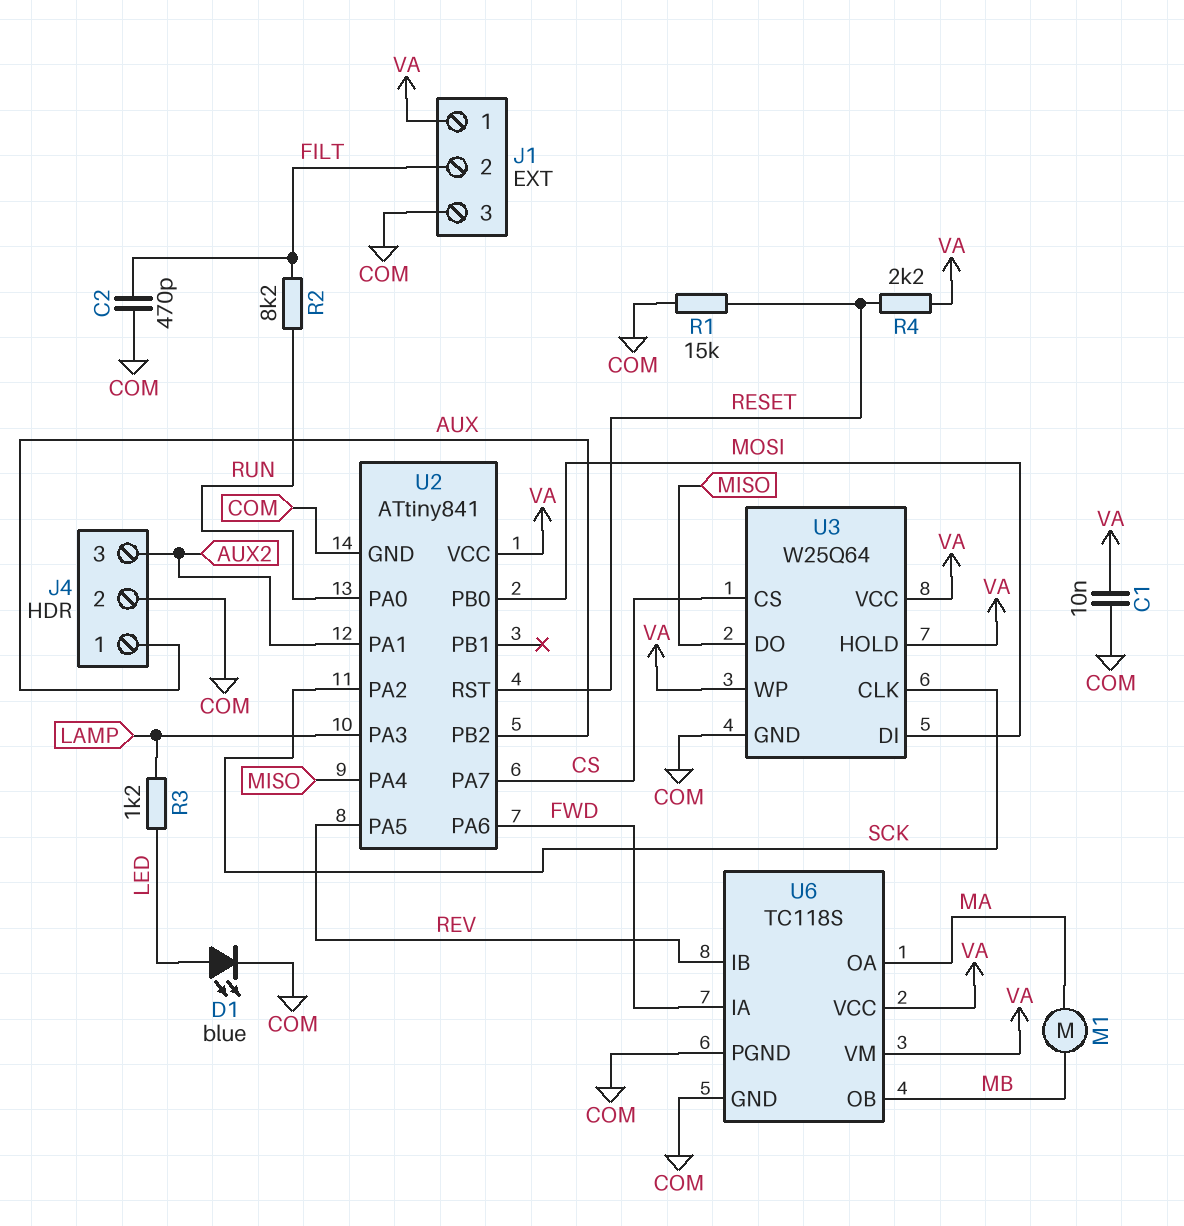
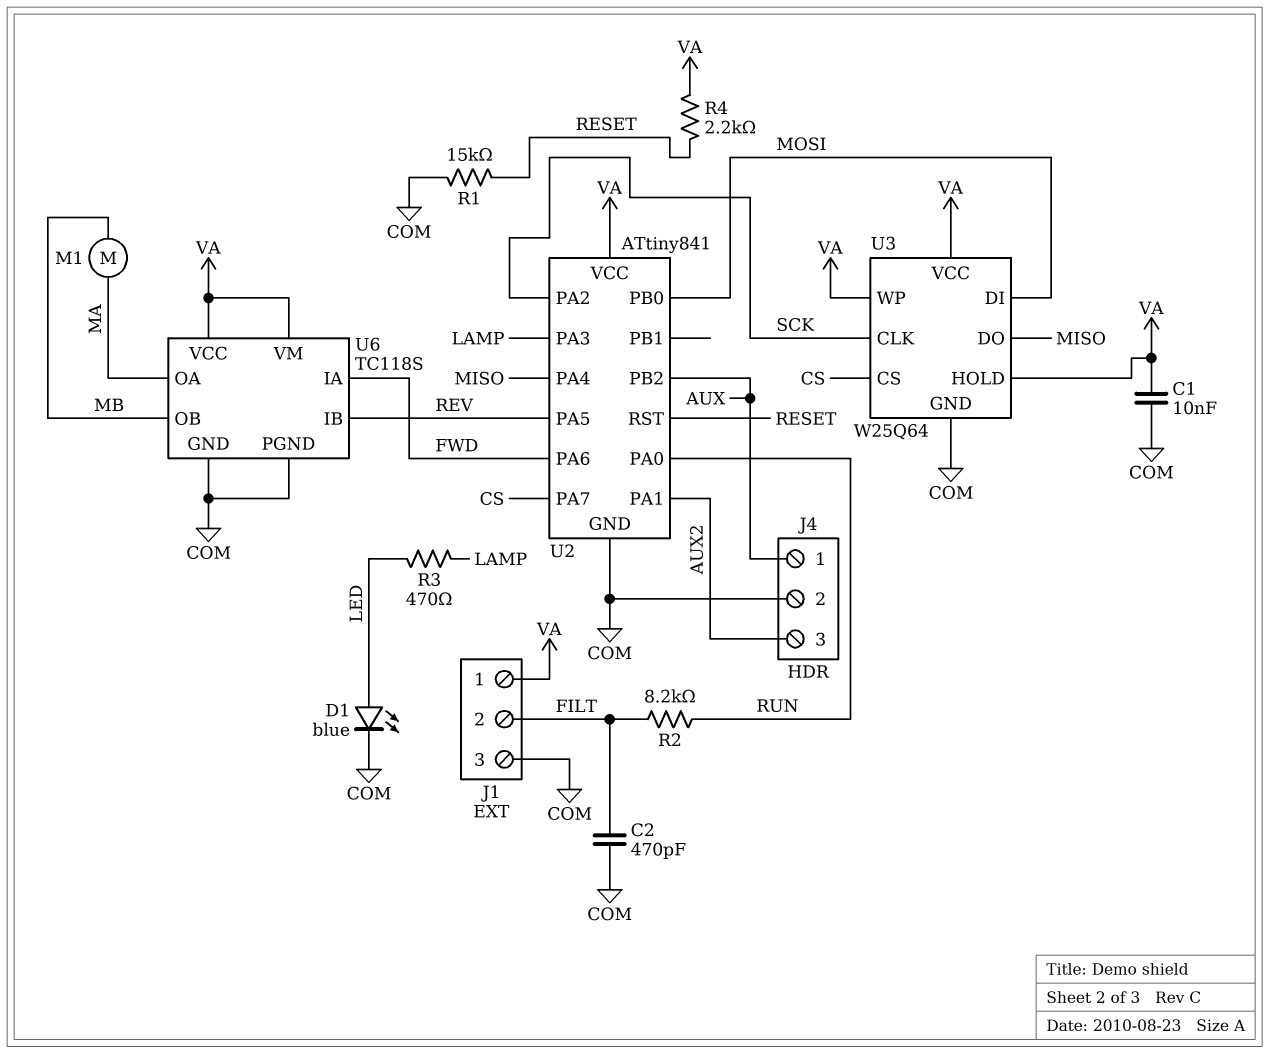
R3: 1.2k (LAMP, LED) -> 470 (LAMP, LED)

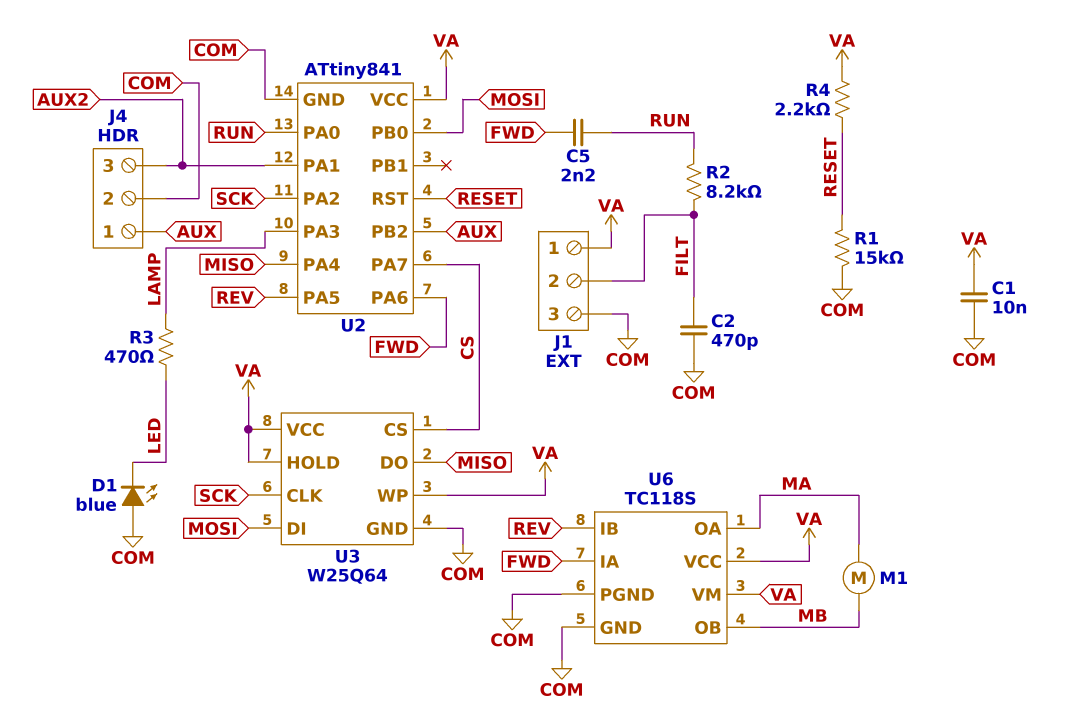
C5: none -> 2.2nF (FWD, RUN)
D1: LED blue (A LED, K COM) -> LED blue (A COM, K LED)

